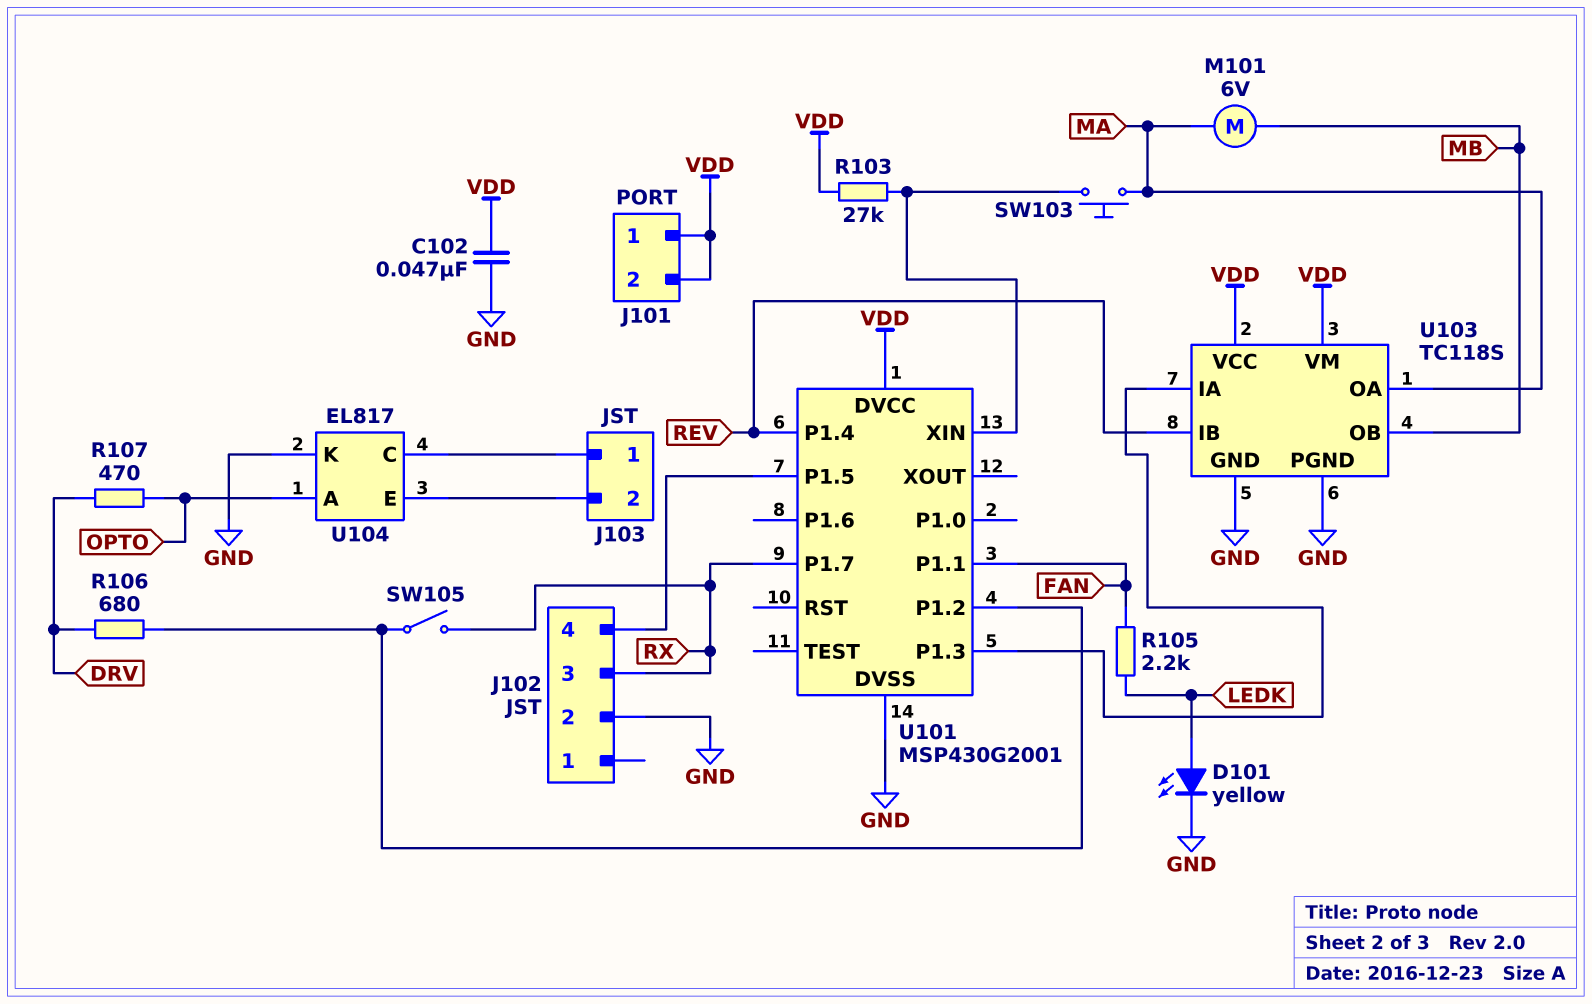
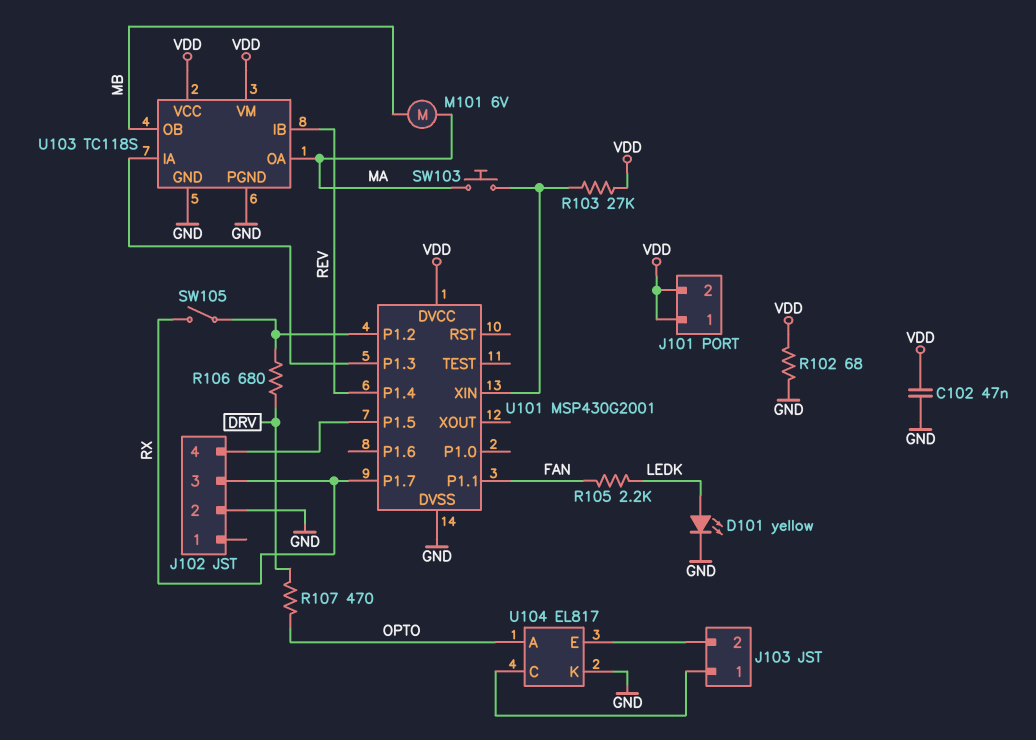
R102: none -> 68 (GND, VDD)

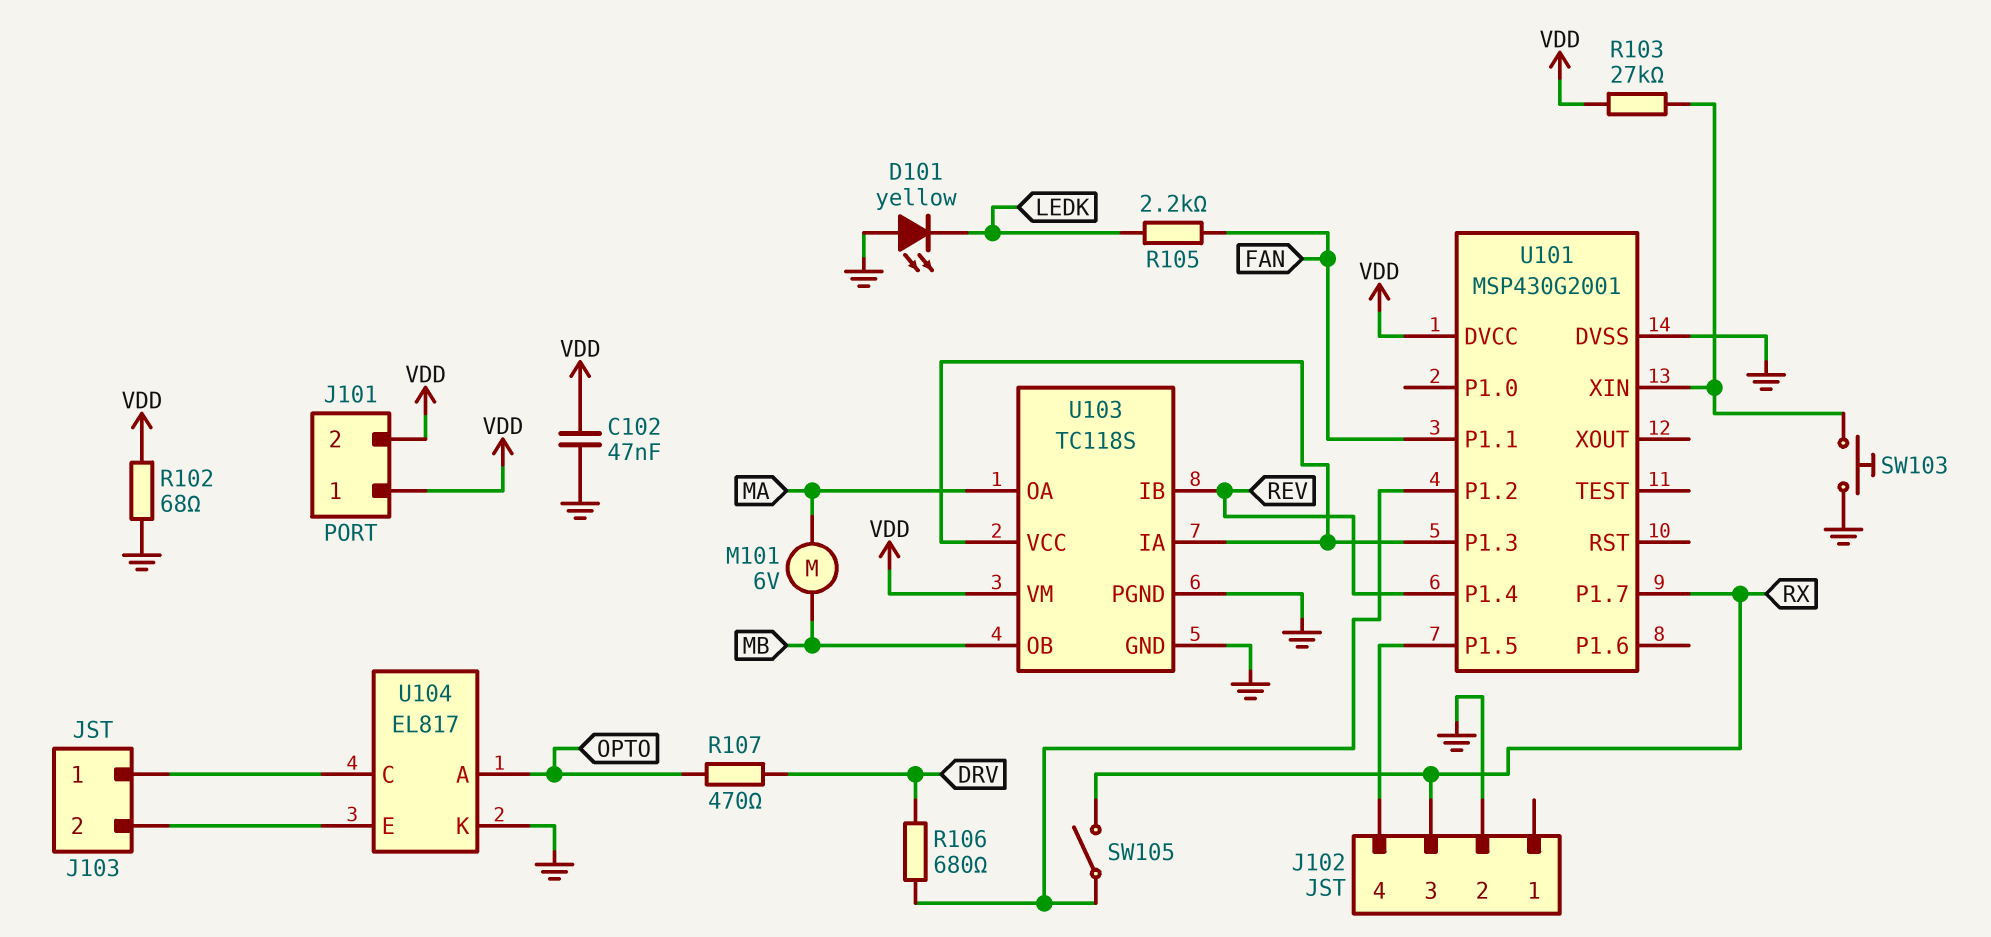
D101: LED yellow (A LEDK, K GND) -> LED yellow (A GND, K LEDK)
SW103: button (MA, U101/XIN) -> button (GND, U101/XIN)
U103 pin VCC: VDD -> U101/P1.3

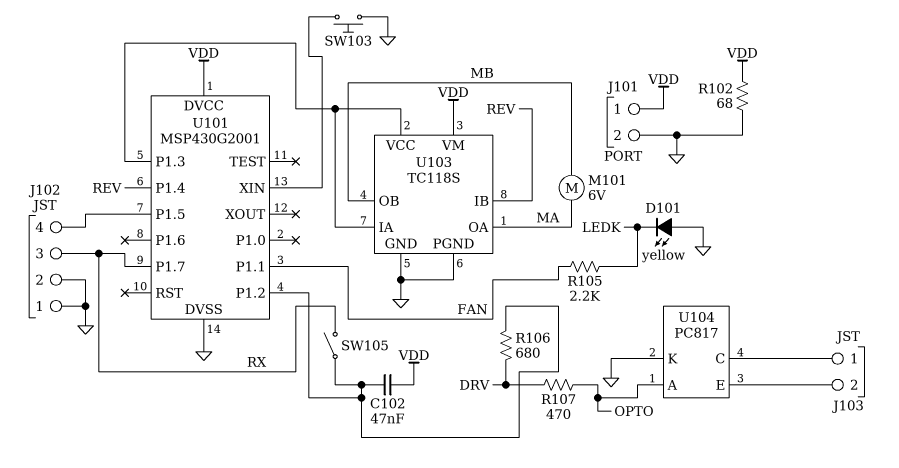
C102: 47nF (GND, VDD) -> 47nF (U101/P1.2, VDD)
J101 pin 2: VDD -> GND
J102 pin 1: none -> GND
R103: 27k (U101/XIN, VDD) -> none
U104: EL817 -> PC817

